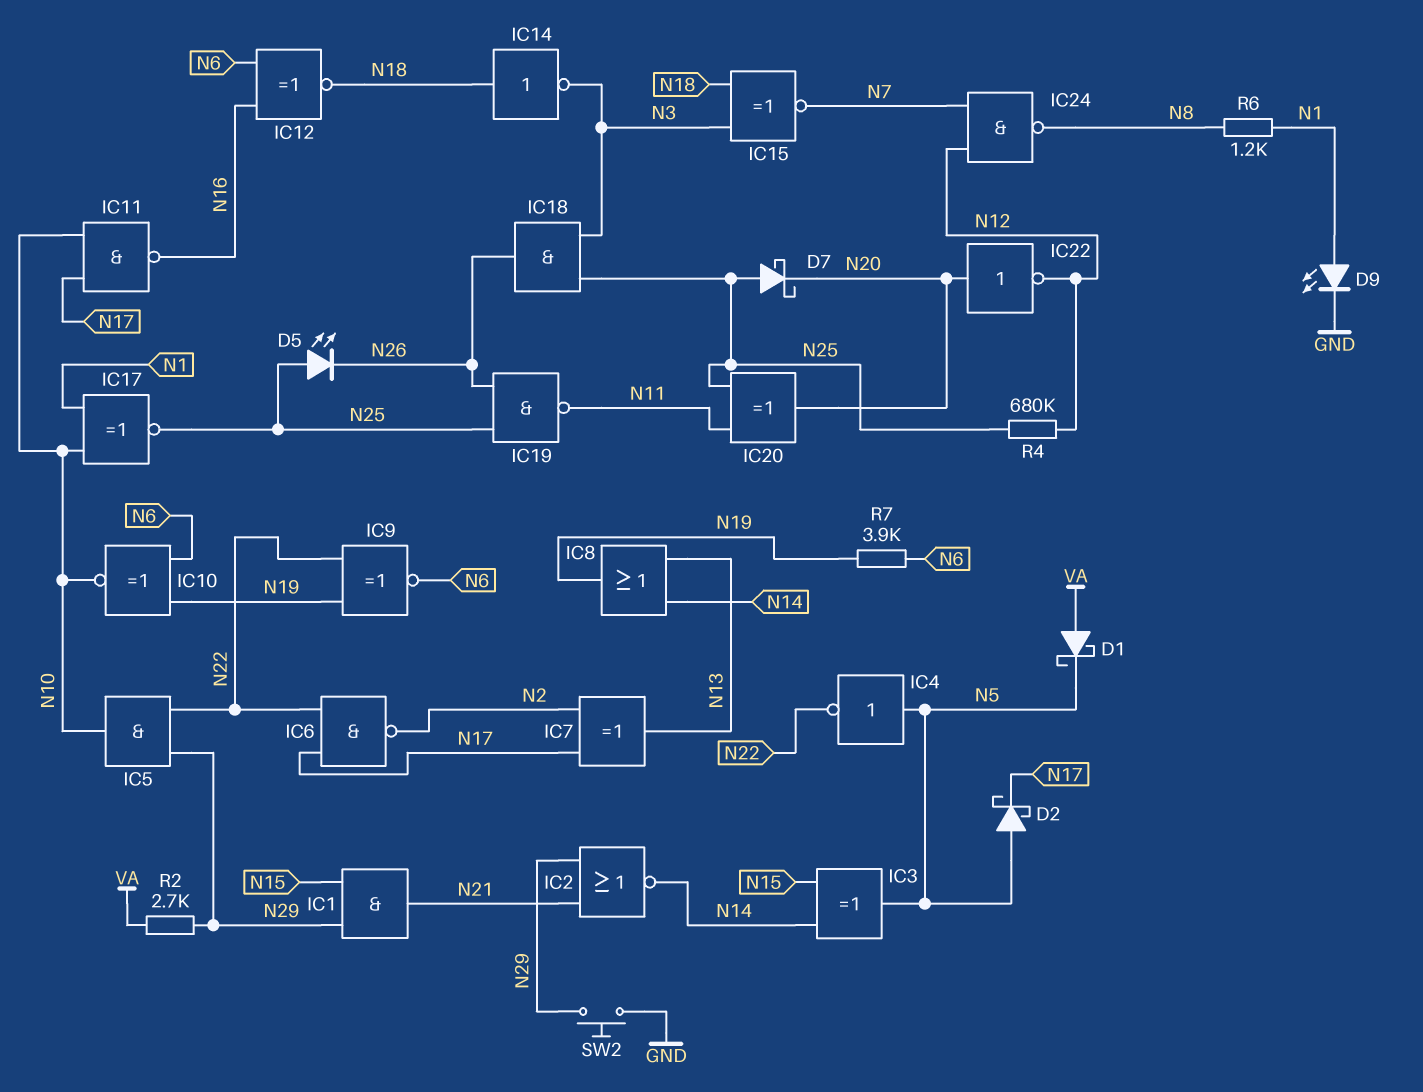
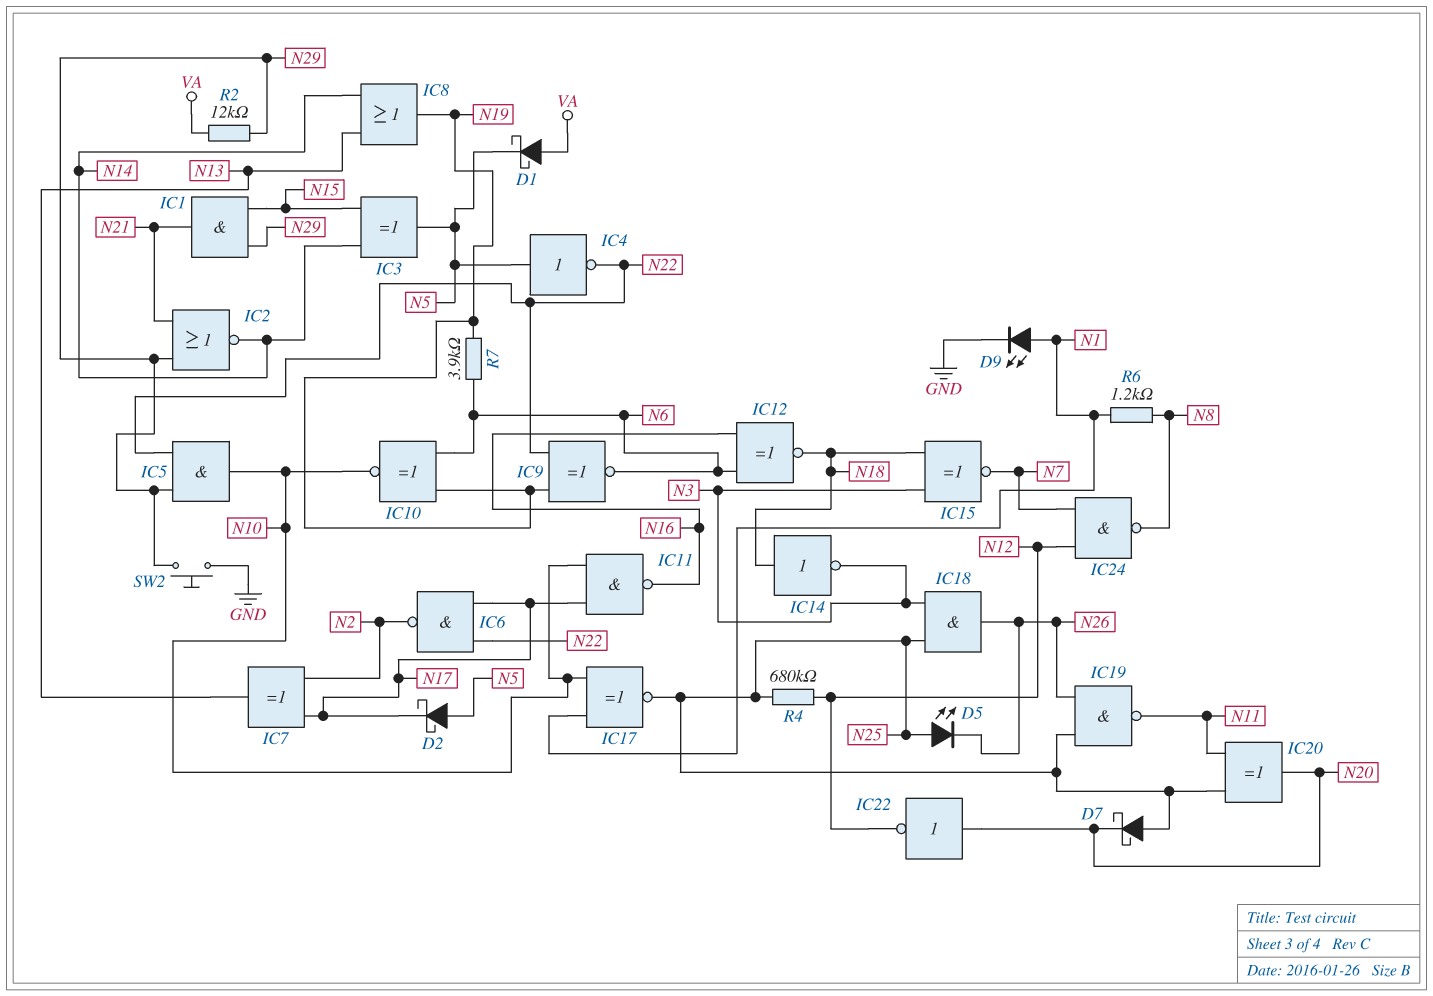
R2: 2.7k (N29, VA) -> 12k (N29, VA)

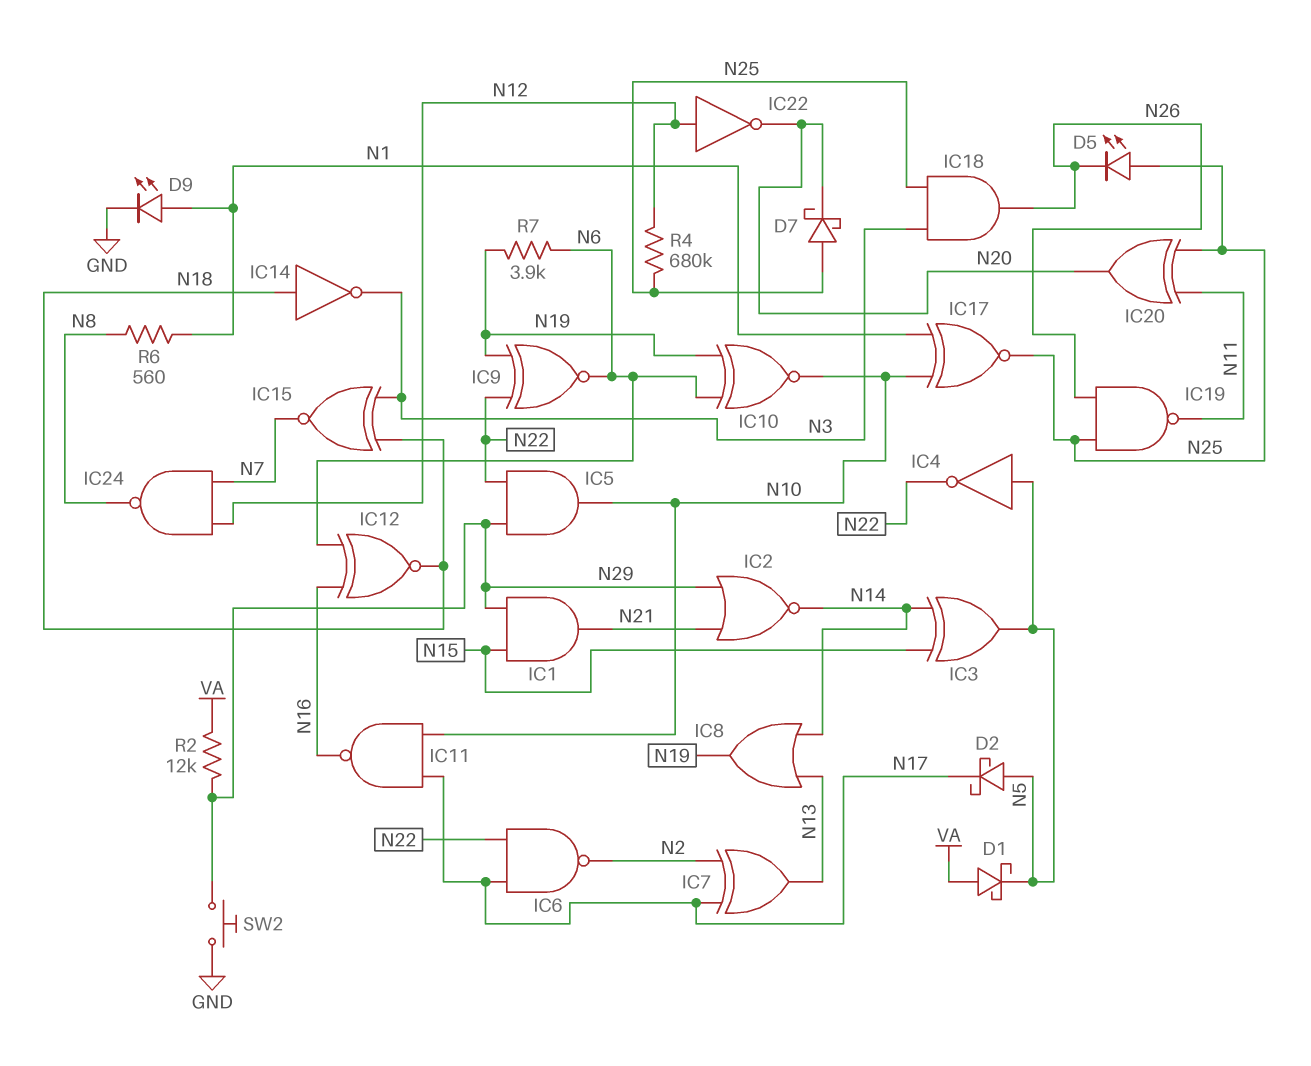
IC22: NOT (in N20, out N12) -> NOT (in N12, out N20)
R6: 1.2k (N1, N8) -> 560 (N1, N8)

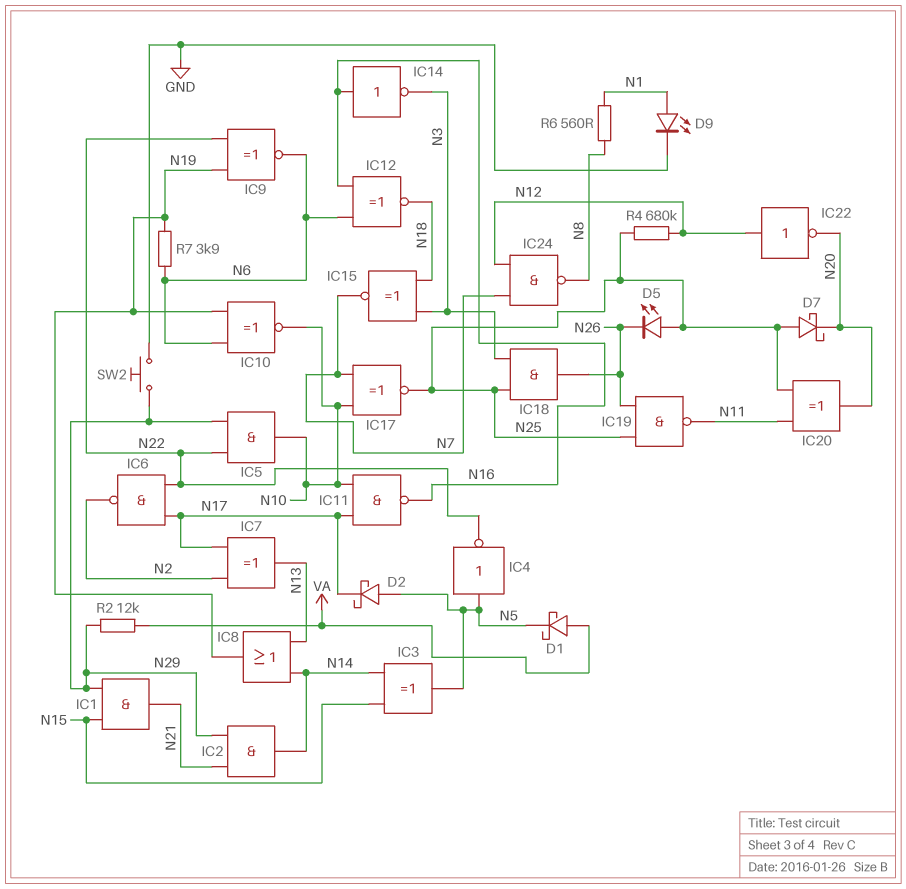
IC2: NOR (in N21, in N29, out N14) -> AND (in N21, in N29, out N14)
IC14: NOT (in N18, out N3) -> NOT (in N16, out N3)
IC17: XNOR (in N1, in N10, out N25) -> XNOR (in N7, in N10, out N25)

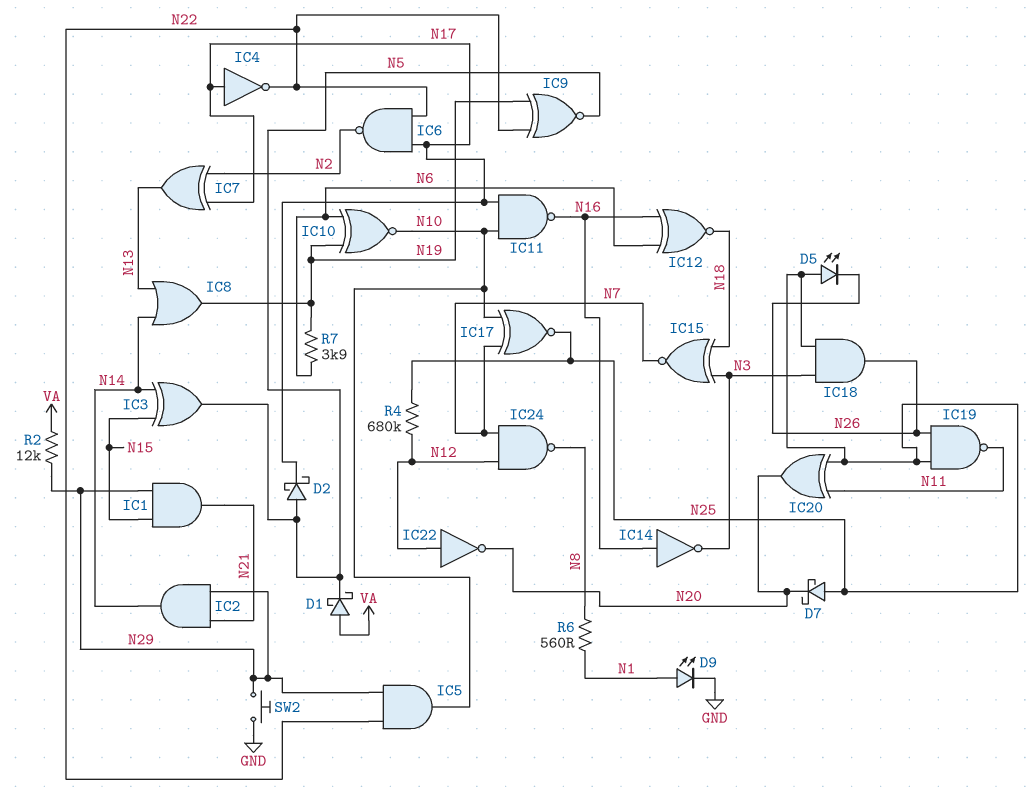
IC4: NOT (in N5, out N22) -> NOT (in N17, out N22)
IC9: XNOR (in N19, in N22, out N6) -> XNOR (in N19, in N22, out N5)

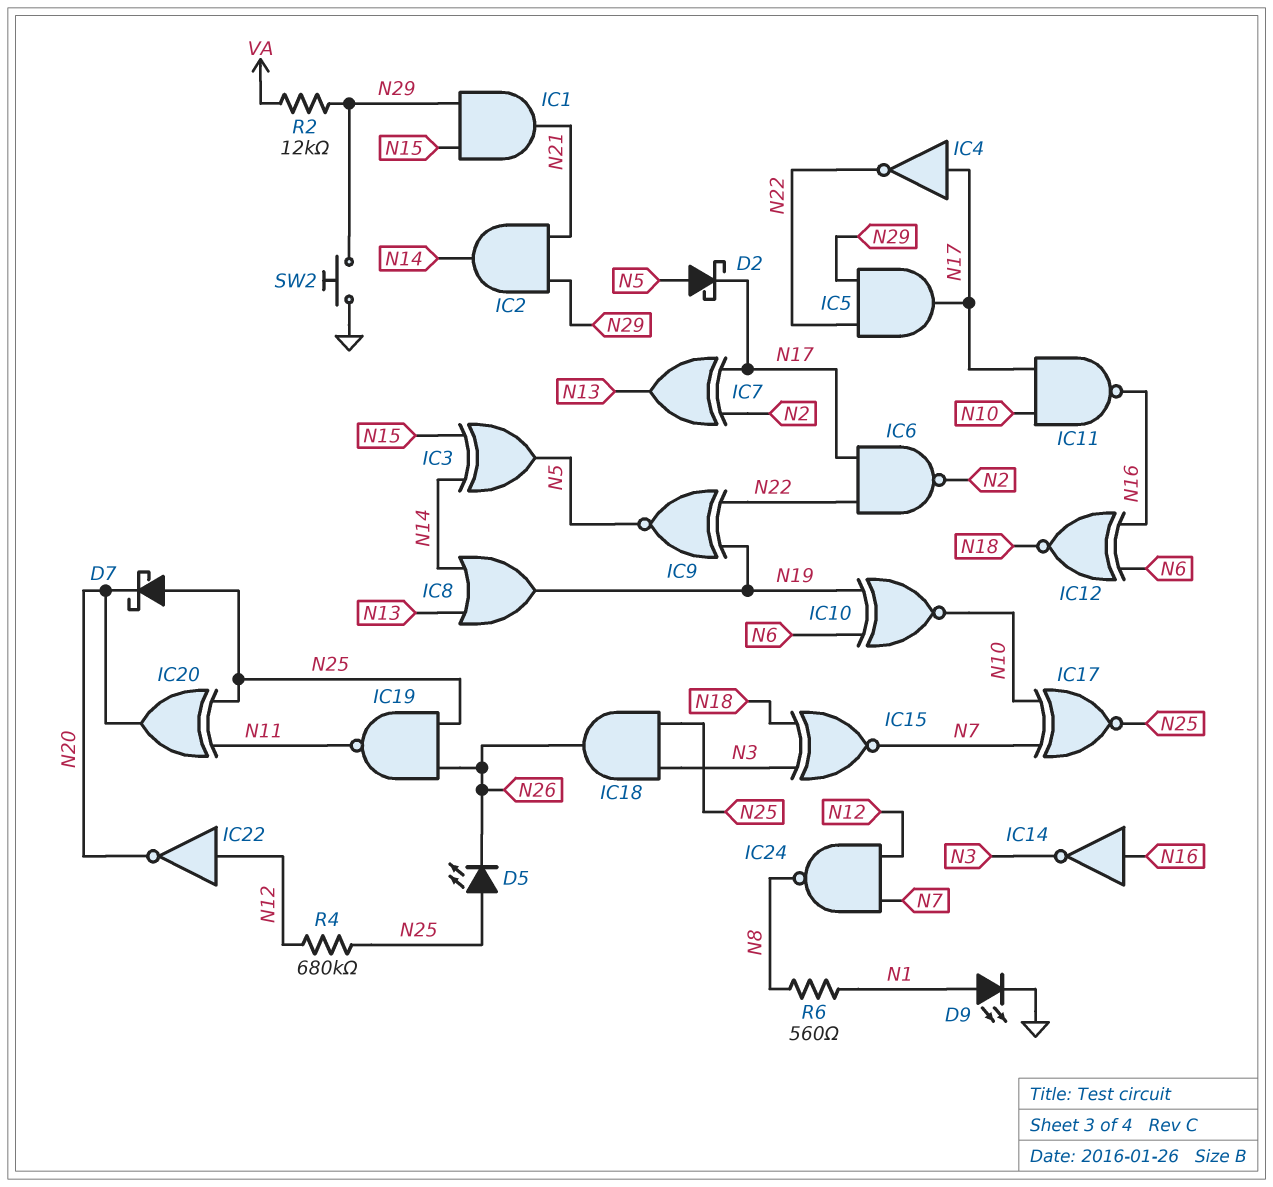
D1: schottky (A VA, K N5) -> none
IC5: AND (in N22, in N29, out N10) -> AND (in N22, in N29, out N17)
R7: 3.9k (N6, N19) -> none

